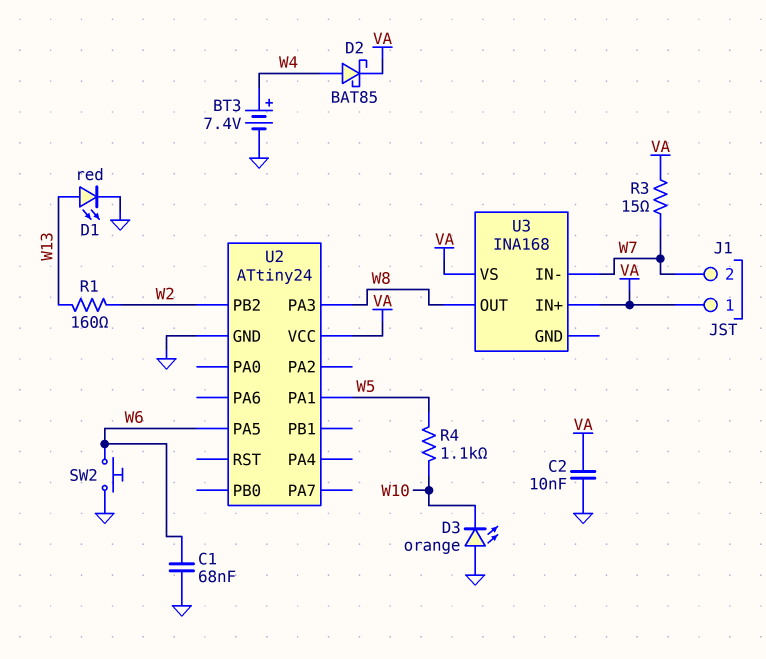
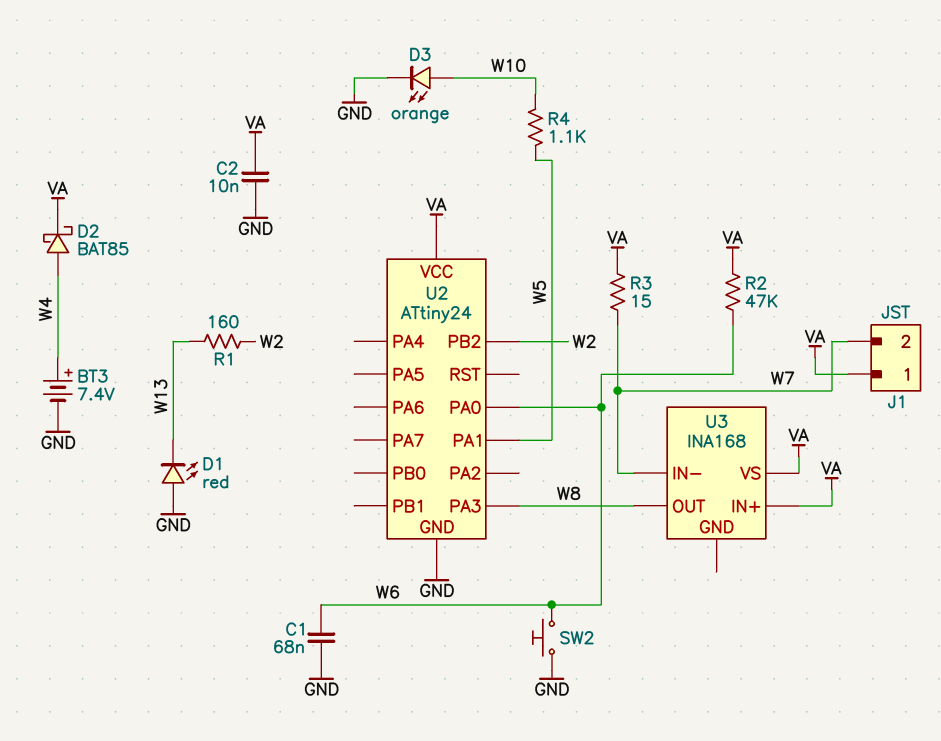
D1: LED red (A W13, K GND) -> LED red (A GND, K W13)
D3: LED orange (A GND, K W10) -> LED orange (A W10, K GND)
R2: none -> 47k (VA, W6)
U2 pin PA0: none -> W6
U2 pin PA5: W6 -> none

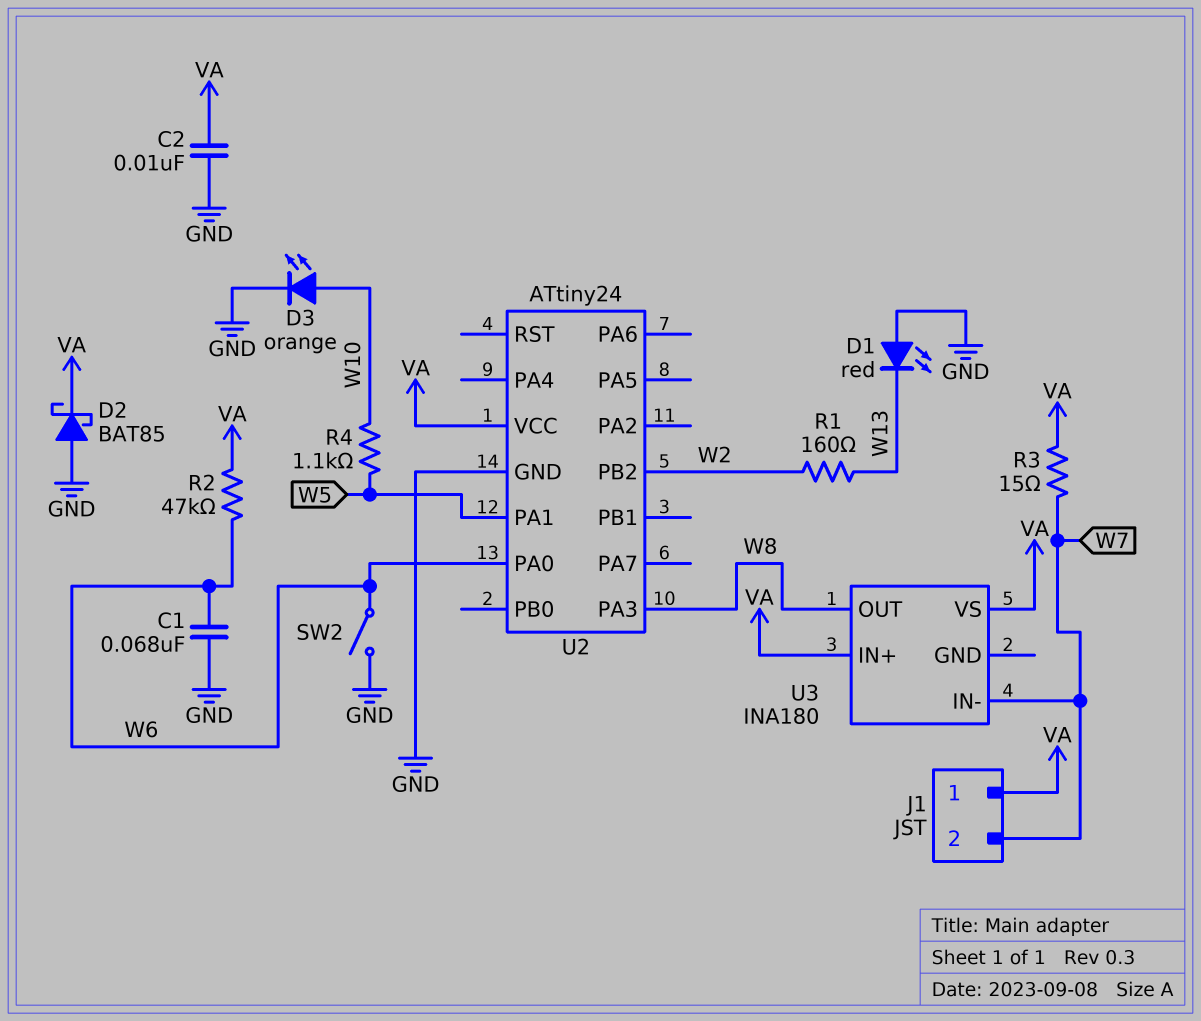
BT3: 7.4V (plus W4, minus GND) -> none
D2: schottky BAT85 (A W4, K VA) -> schottky BAT85 (A GND, K VA)
SW2: button (GND, W6) -> switch (GND, W6)
U3: INA168 -> INA180

